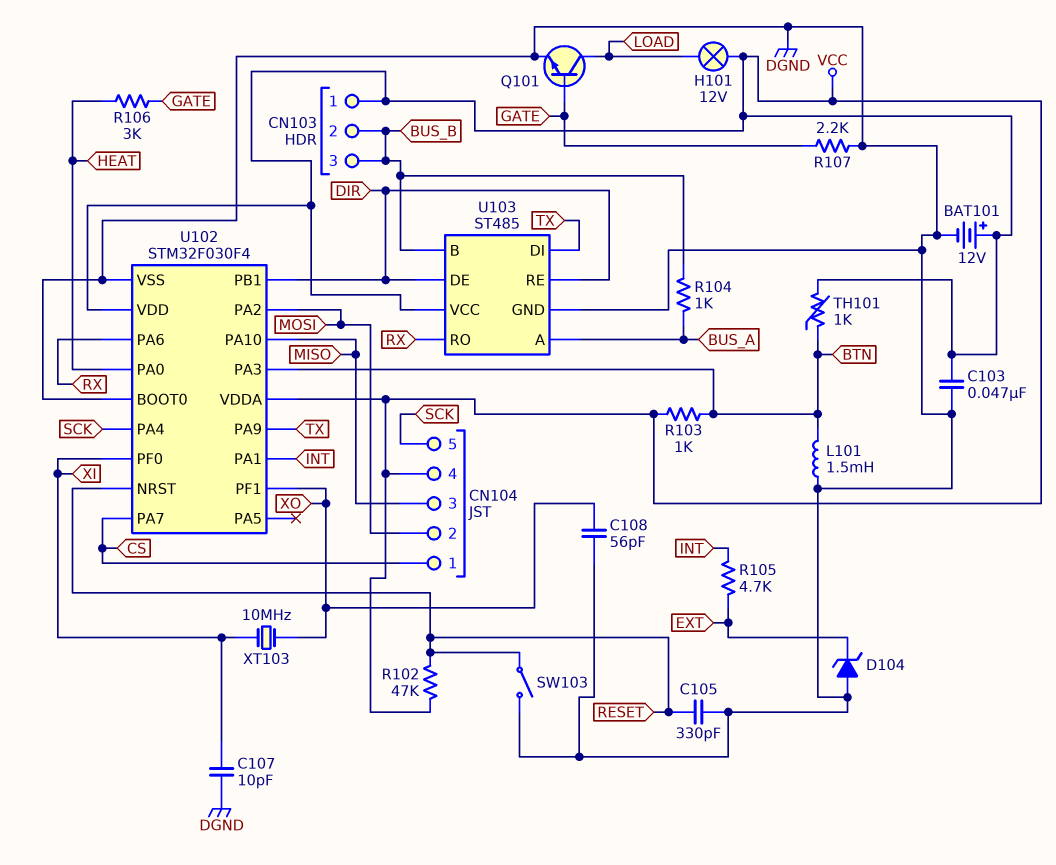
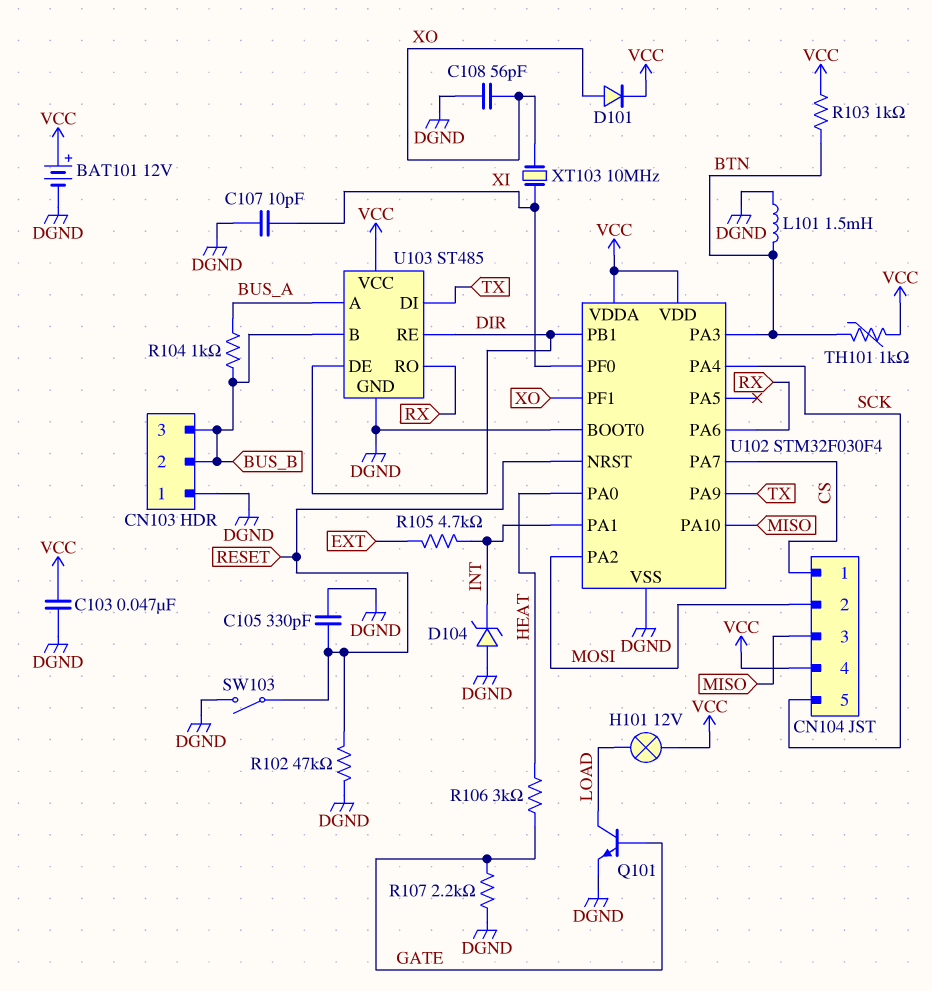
CN103 pin 1: VCC -> DGND
D101: none -> diode (A XO, K VCC)
D104: zener (A DGND, K EXT) -> zener (A DGND, K INT)
R102: 47k (RESET, VCC) -> 47k (DGND, RESET)

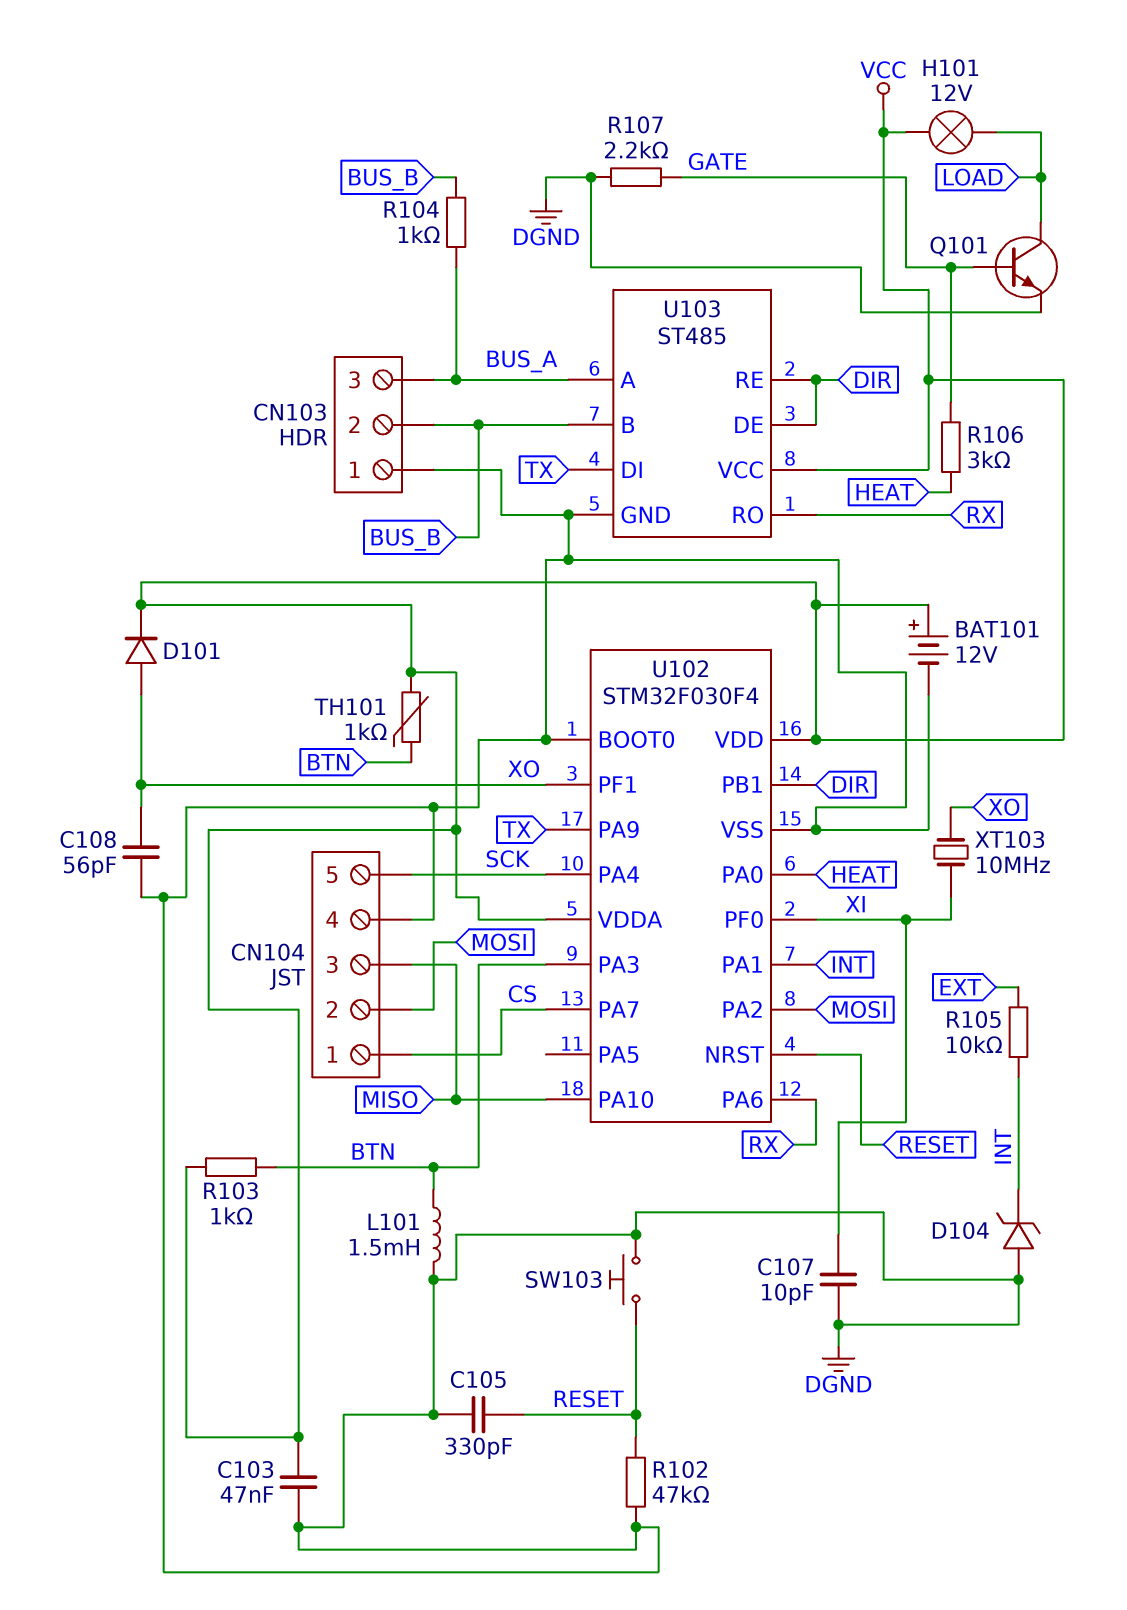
CN103 pin 3: BUS_B -> BUS_A
CN104 pin 4: VCC -> DGND
R105: 4.7k (EXT, INT) -> 10k (EXT, INT)
SW103: switch (DGND, RESET) -> button (DGND, RESET)

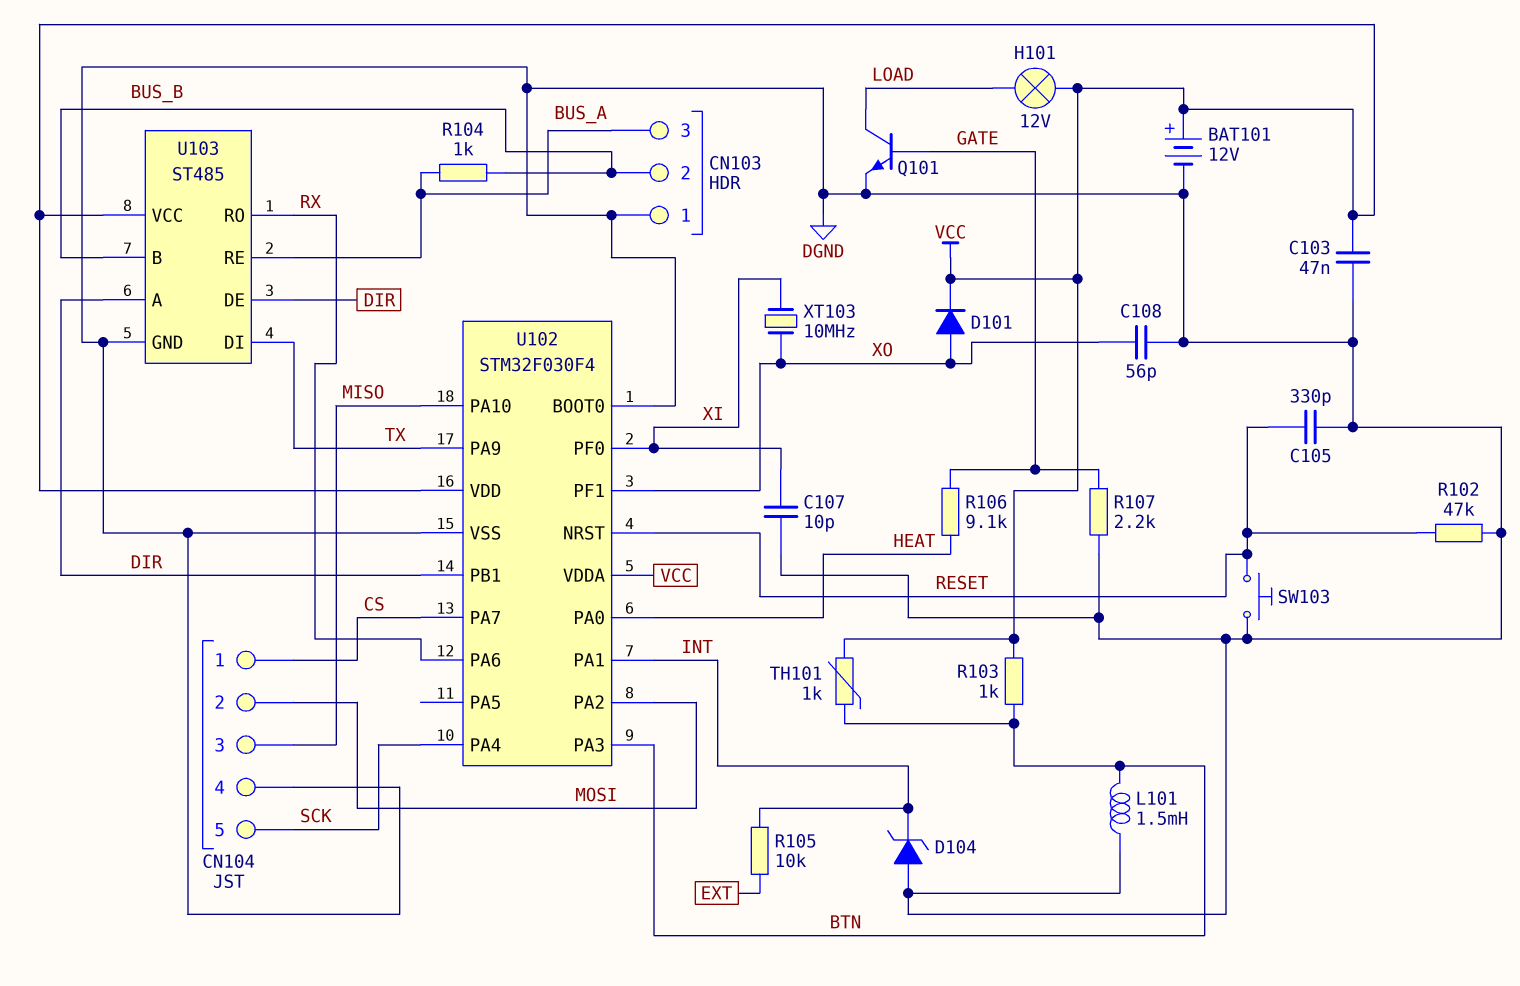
R106: 3k (GATE, HEAT) -> 9.1k (GATE, HEAT)
U103 pin A: BUS_A -> DIR
U103 pin RE: DIR -> BUS_A

